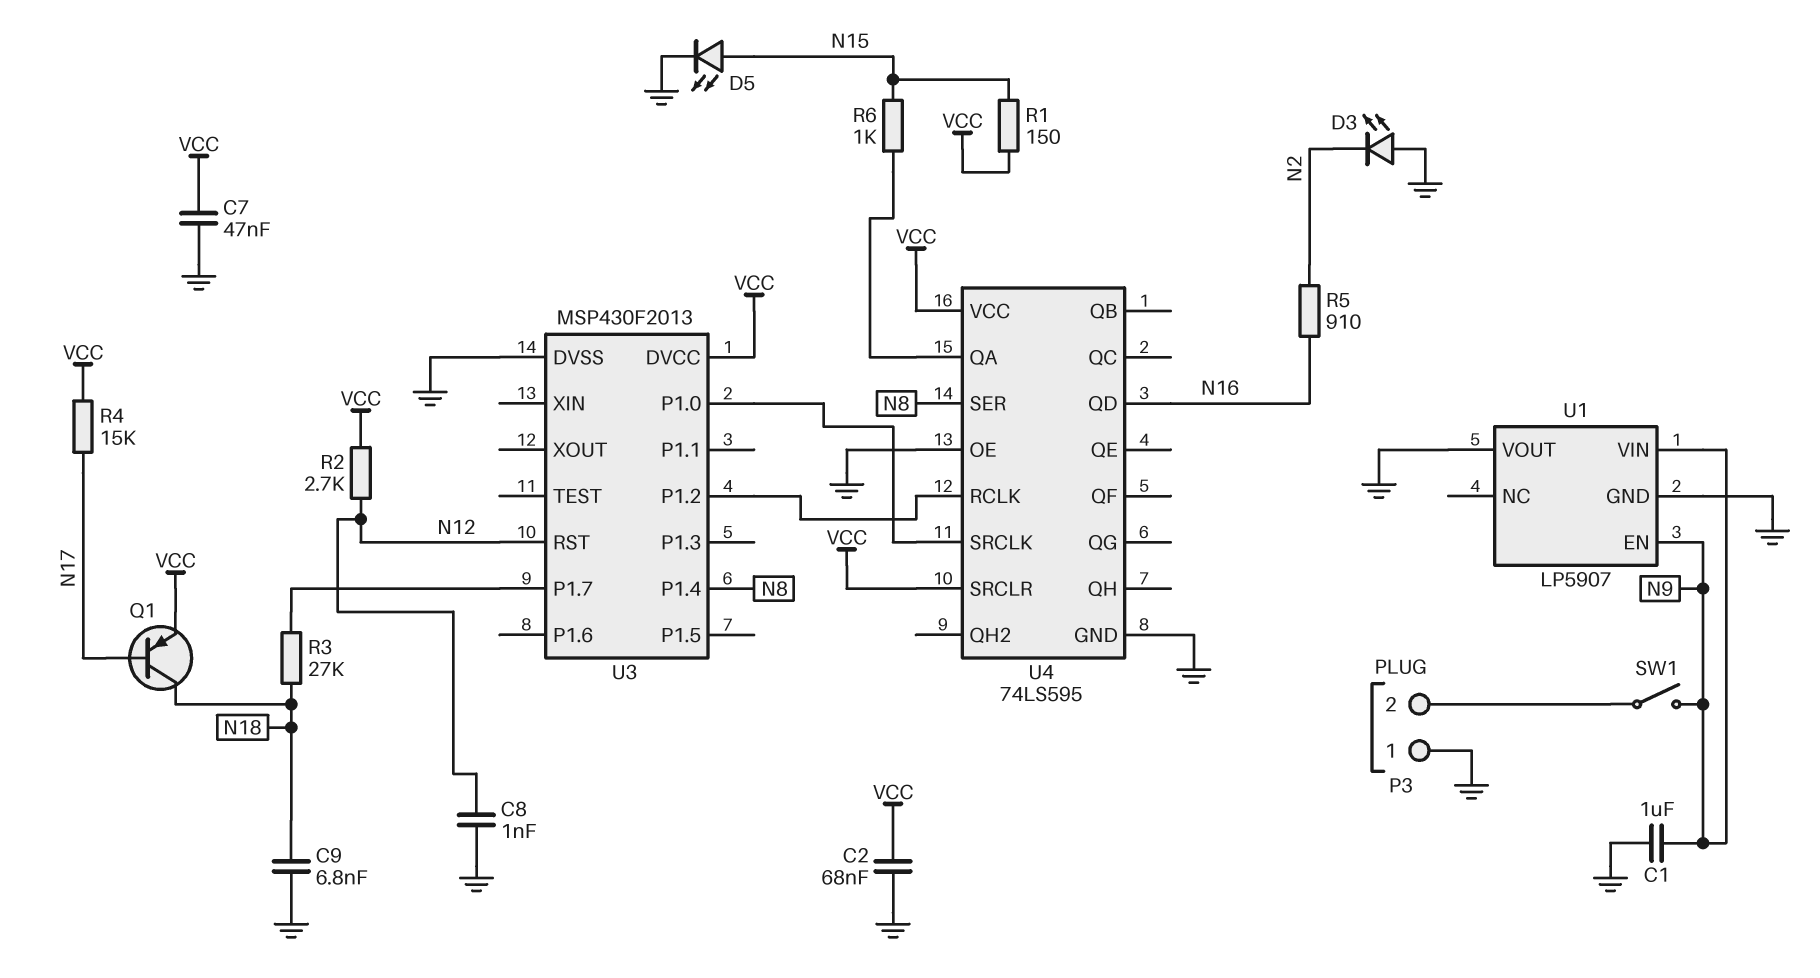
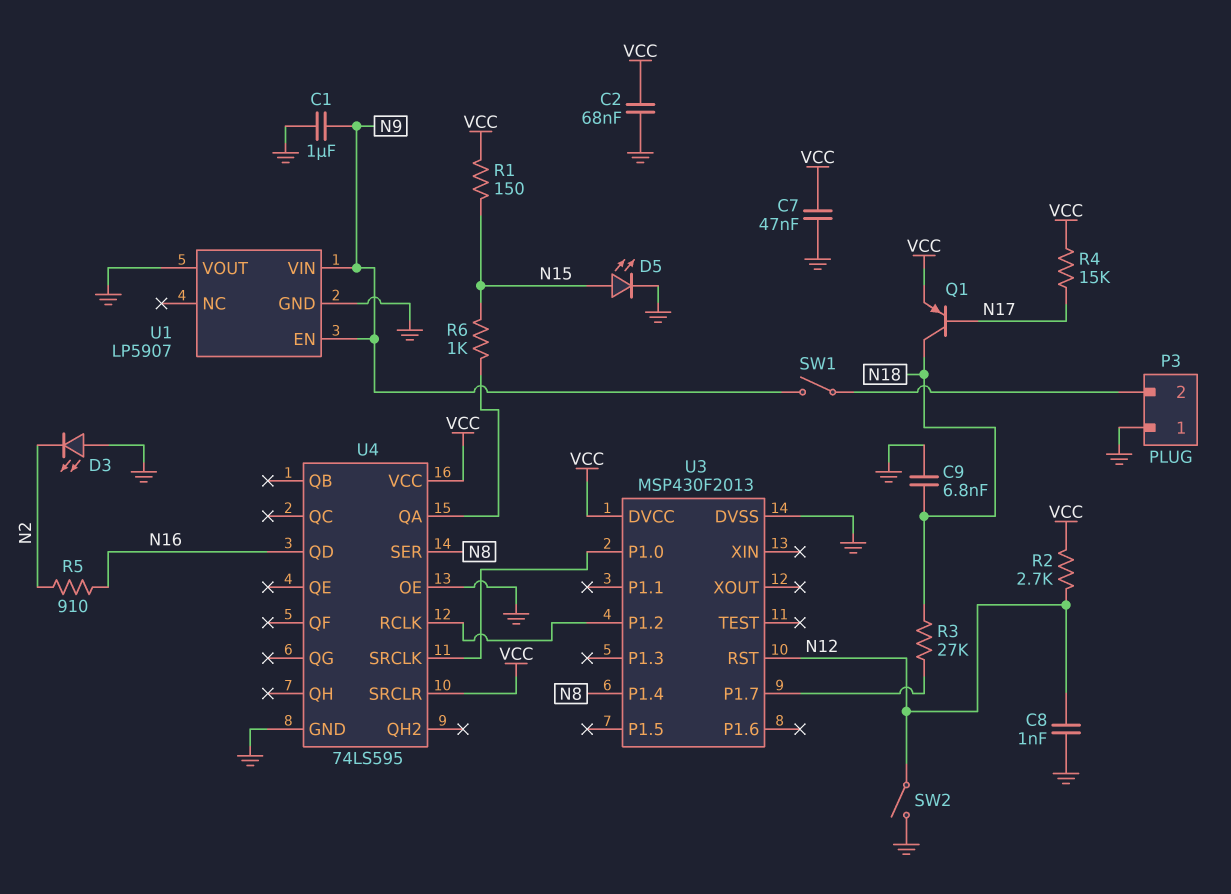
SW2: none -> switch (GND, N12)

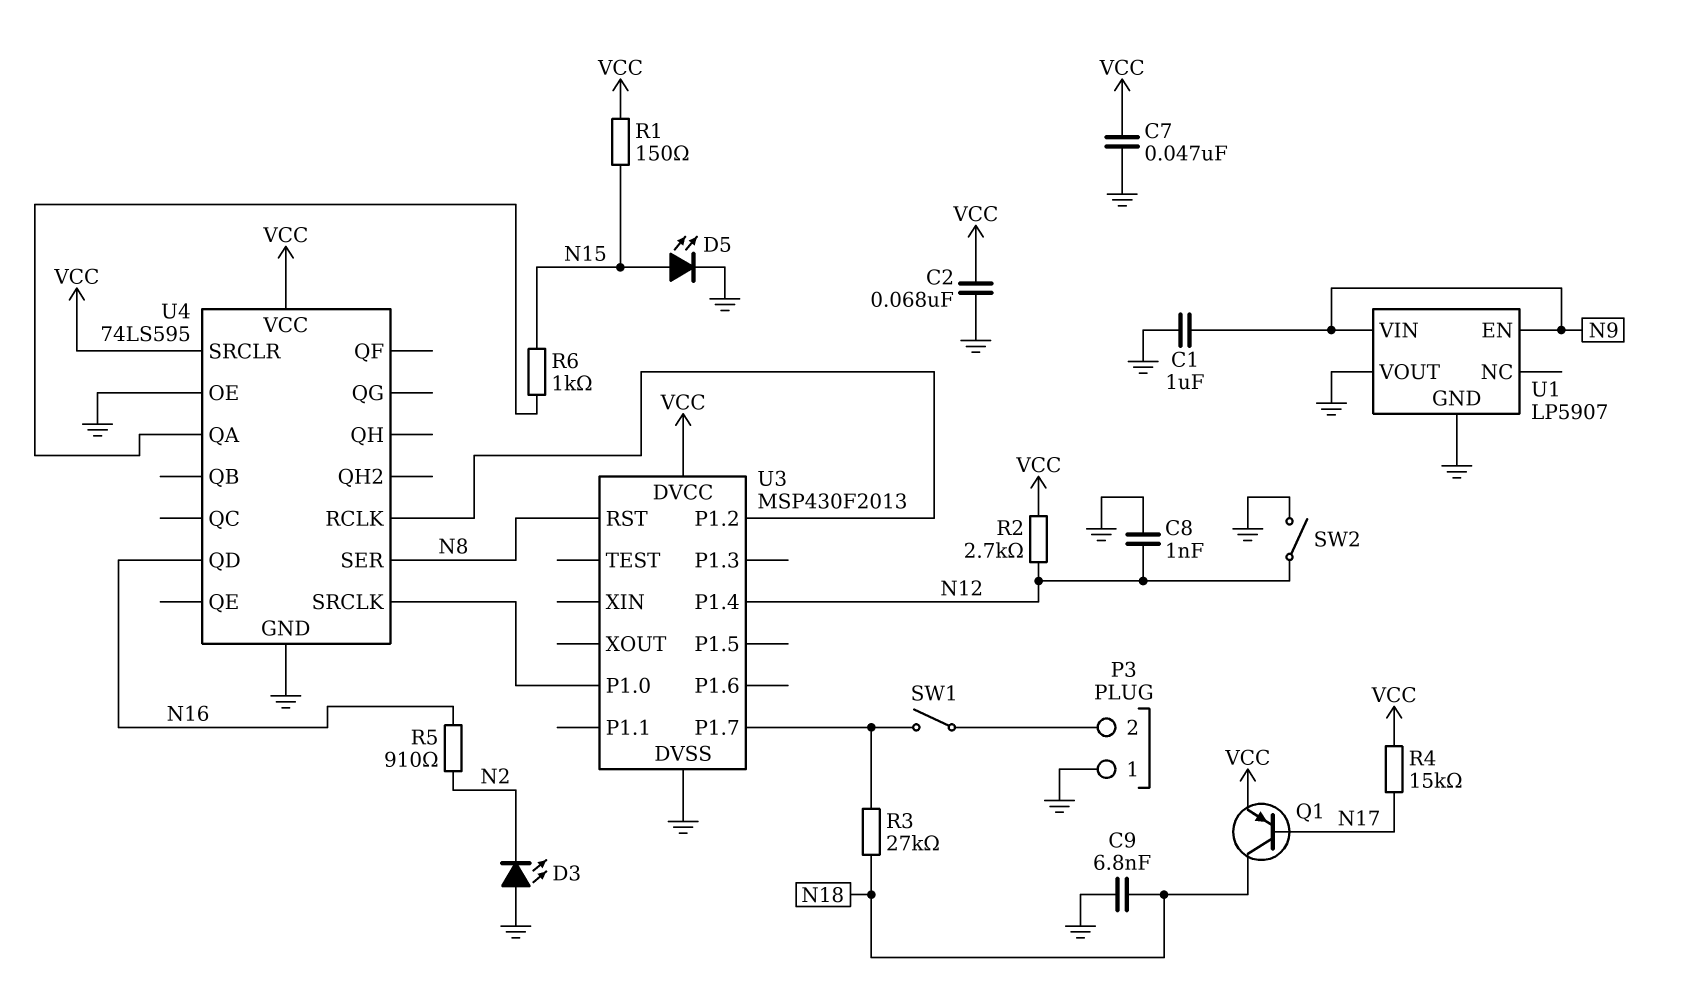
SW1: switch (N9, P3/2) -> switch (P3/2, U3/P1.7)
U3 pin P1.4: N8 -> N12
U3 pin RST: N12 -> N8

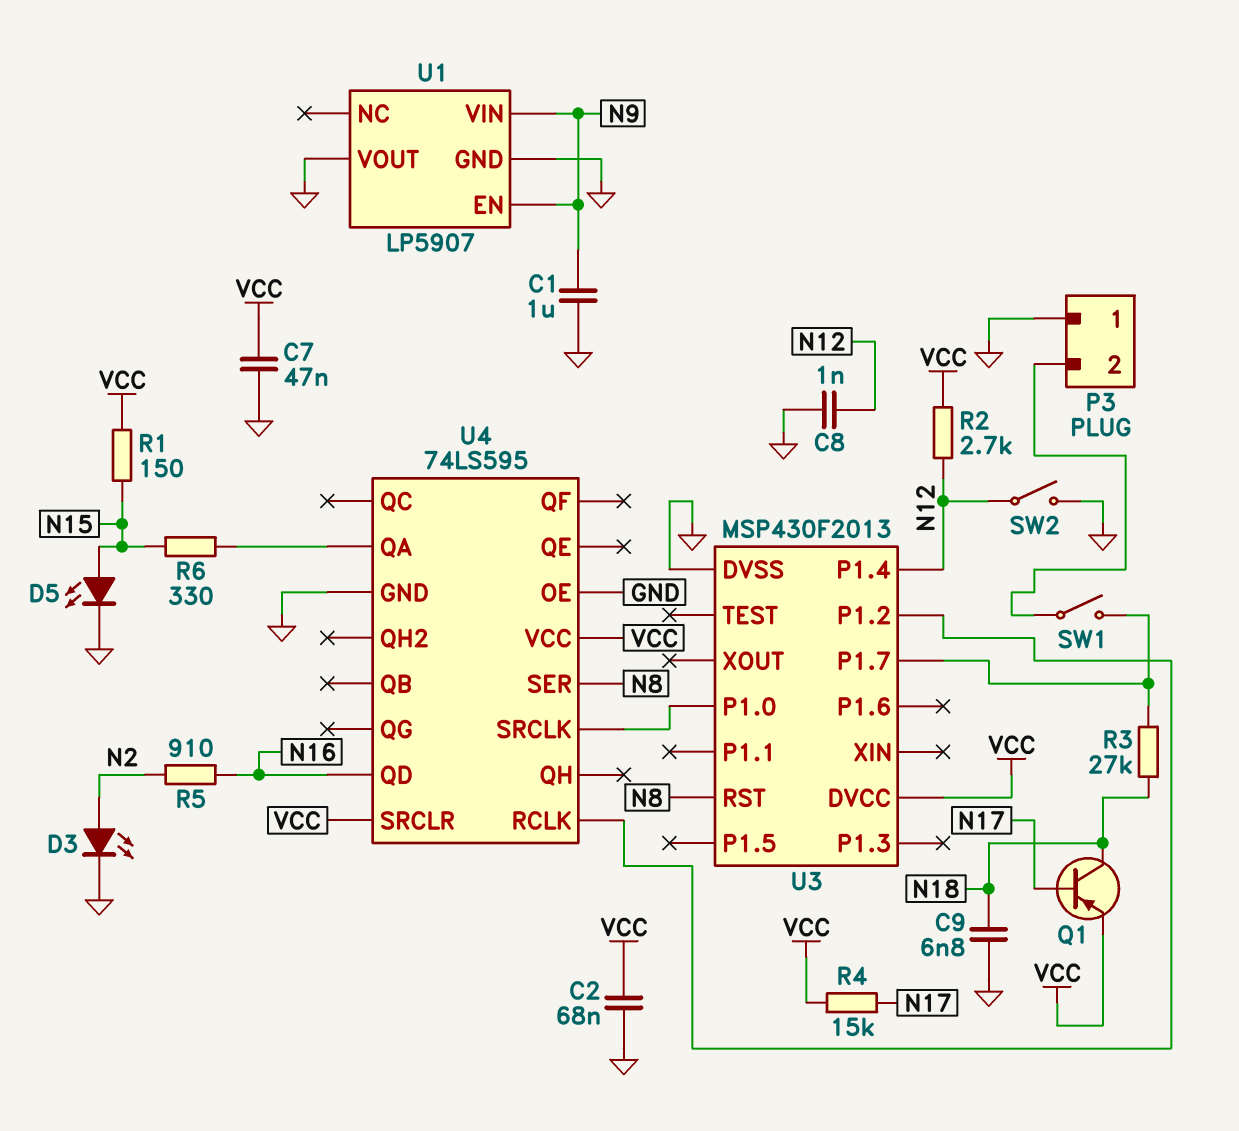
D3: LED (A GND, K N2) -> LED (A N2, K GND)
R6: 1k (N15, U4/QA) -> 330 (N15, U4/QA)

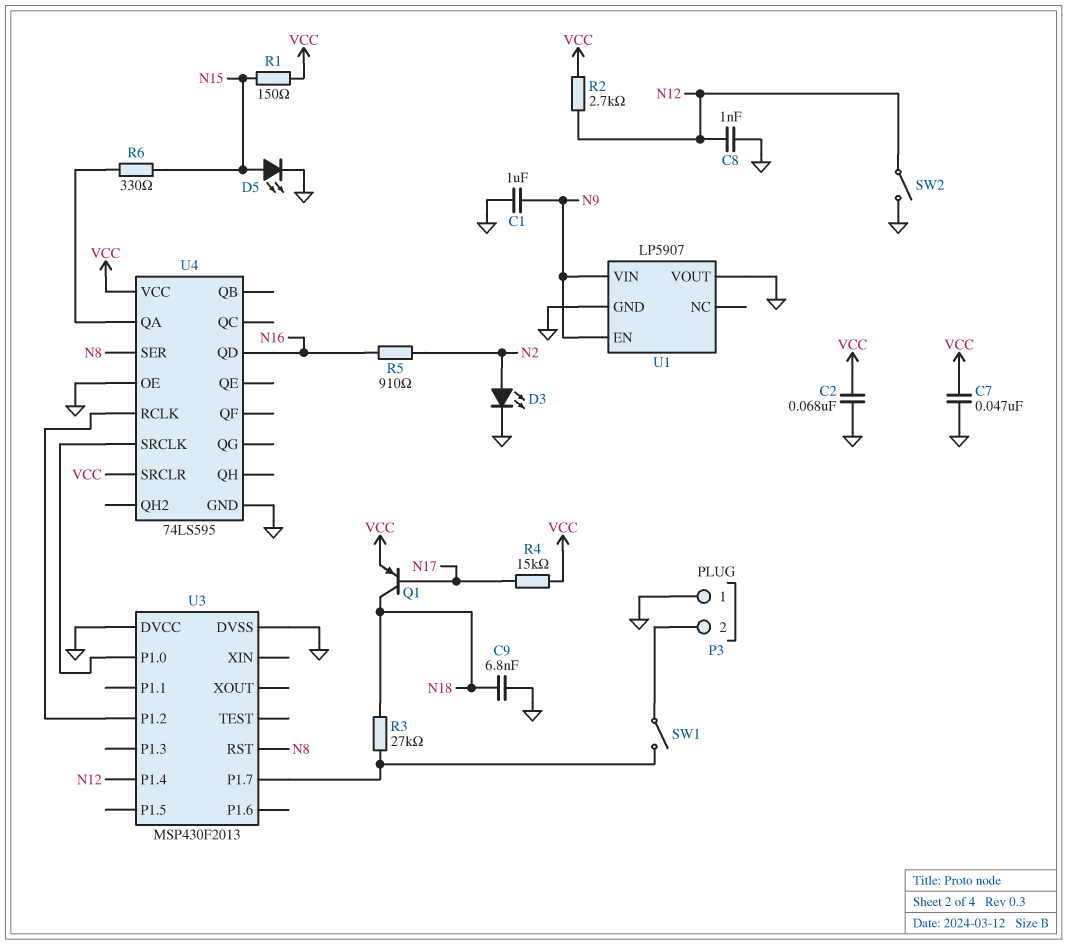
U3 pin DVCC: VCC -> GND

